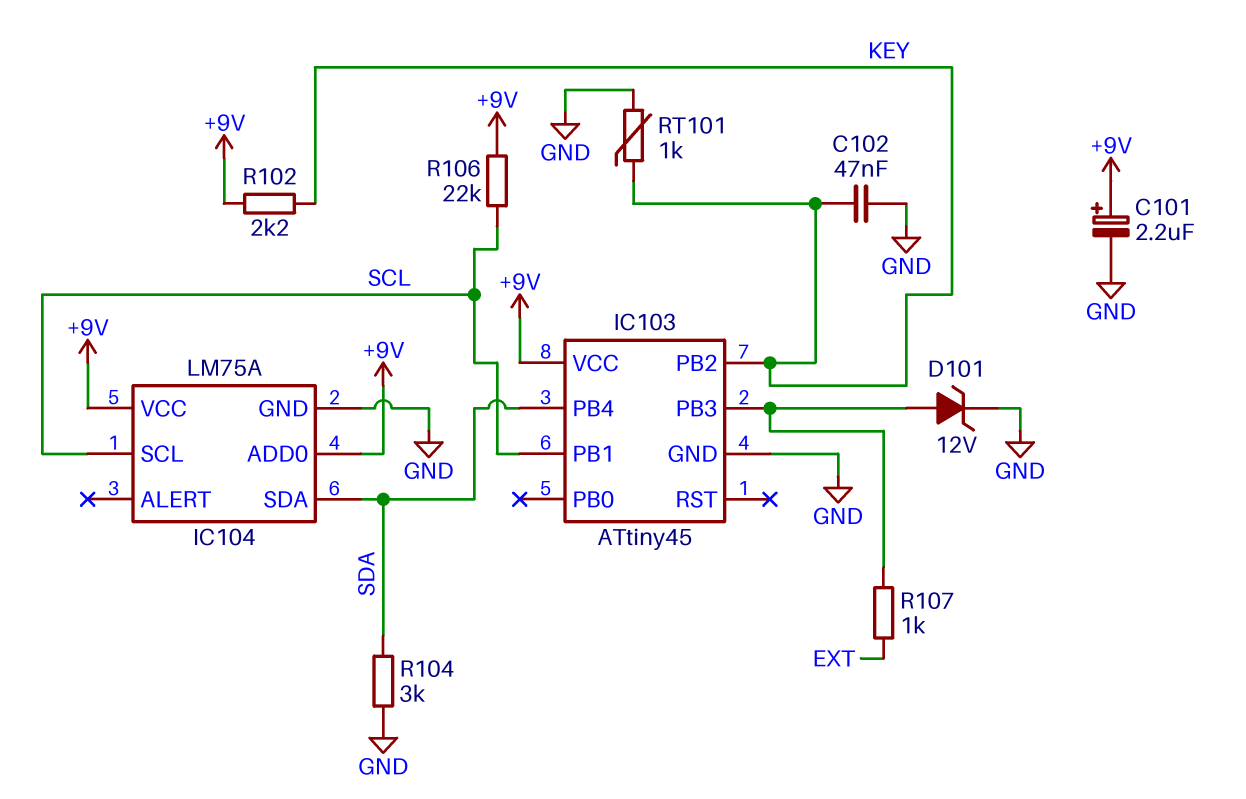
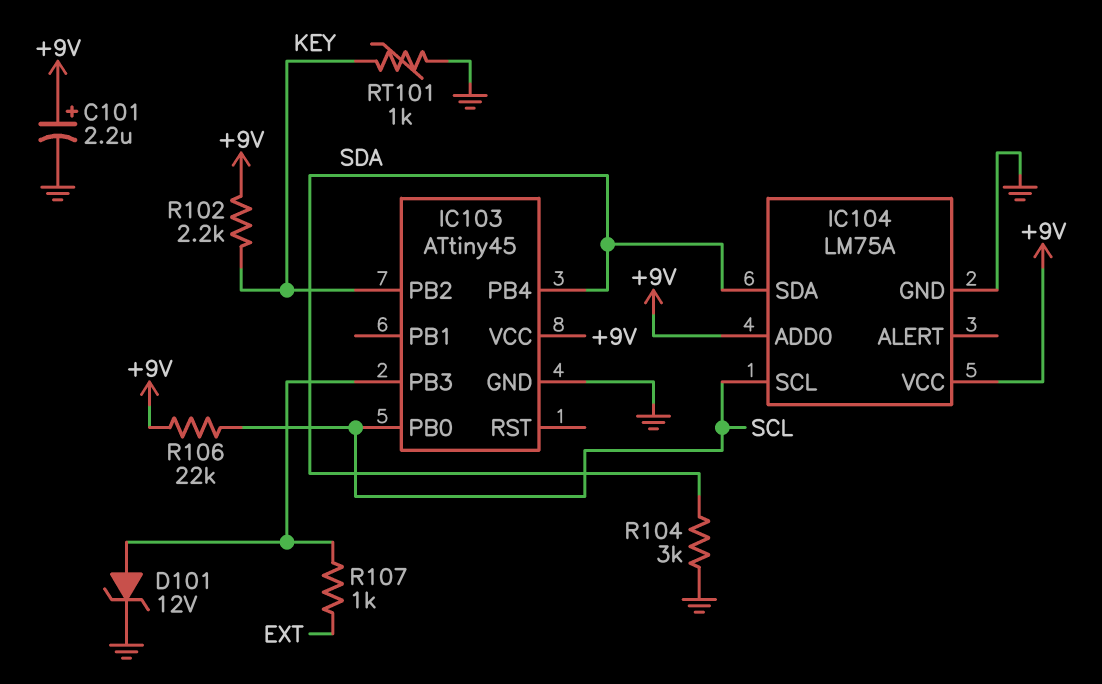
C102: 47nF (GND, KEY) -> none
IC103 pin PB0: none -> SCL
IC103 pin PB1: SCL -> none

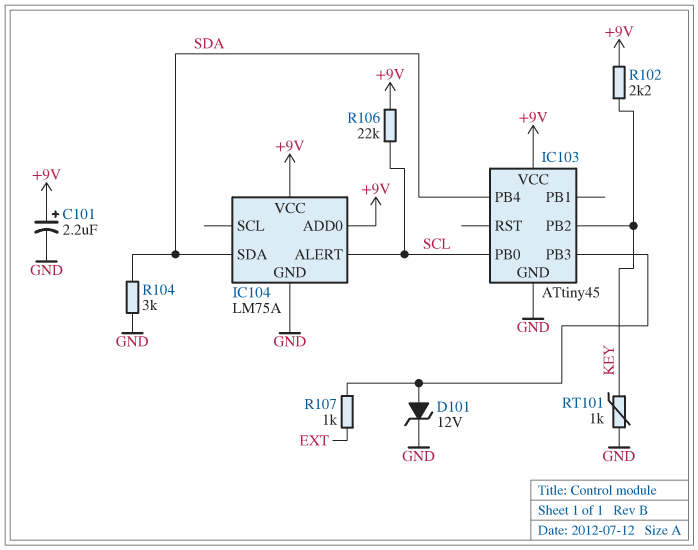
IC104 pin ALERT: none -> SCL
IC104 pin SCL: SCL -> none

